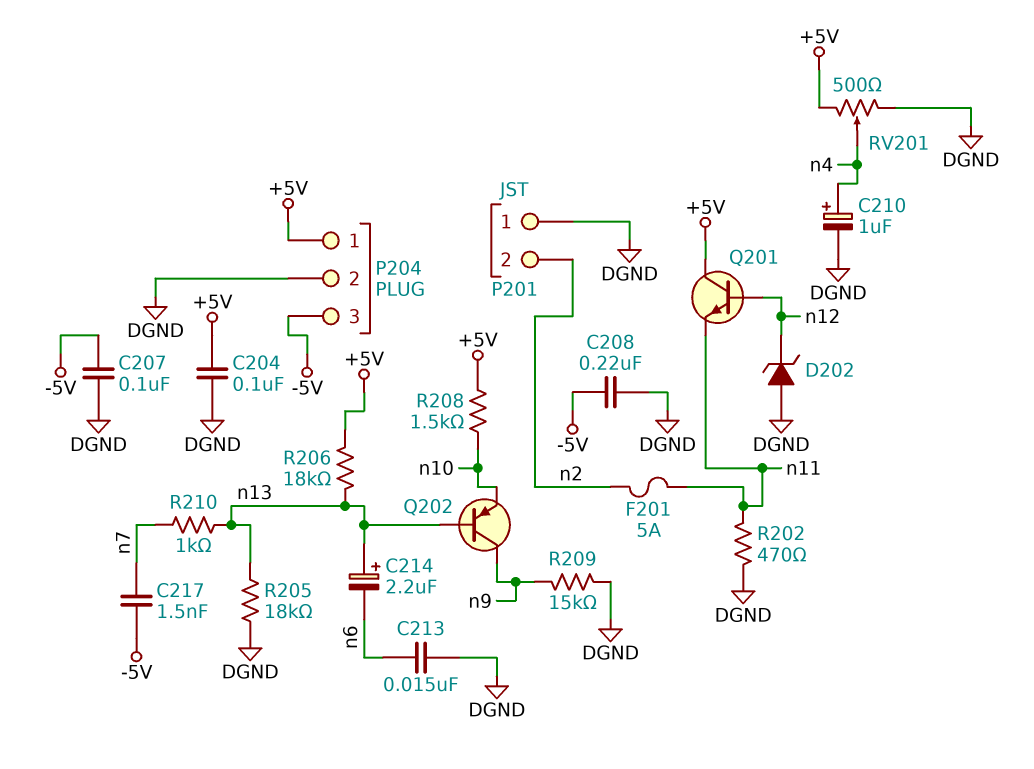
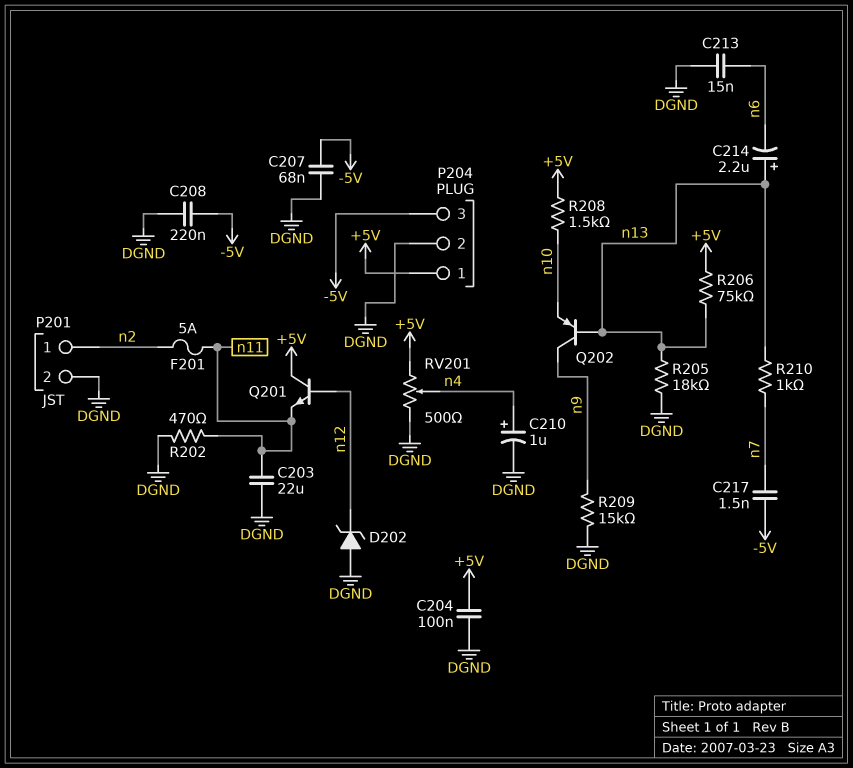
C203: none -> 22uF (DGND, n11)
C207: 100nF (-5V, DGND) -> 68nF (-5V, DGND)
P201 pin 1: DGND -> n2
P201 pin 2: n2 -> DGND
R206: 18k (+5V, n13) -> 75k (+5V, n13)

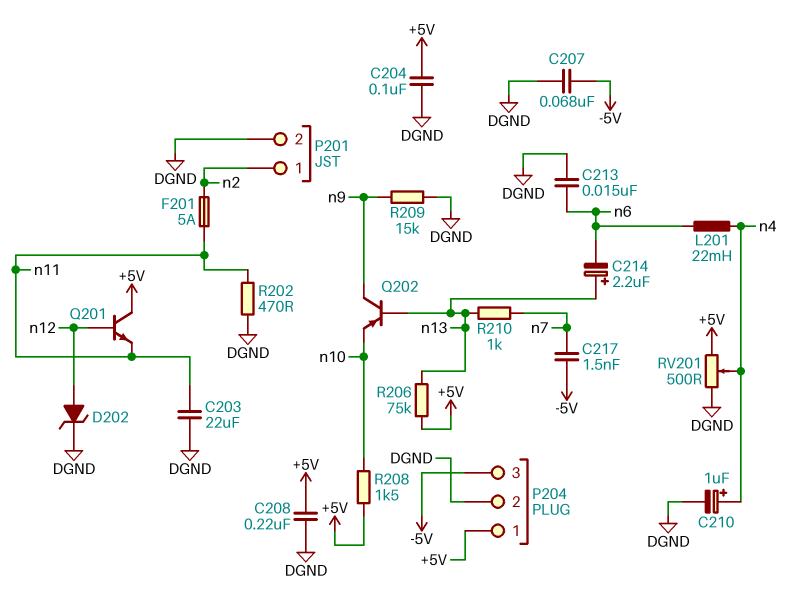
C208: 220nF (-5V, DGND) -> 220nF (+5V, DGND)
D202: zener (A DGND, K n12) -> zener (A n12, K DGND)
L201: none -> 22mH (n4, n6)
R205: 18k (DGND, n13) -> none

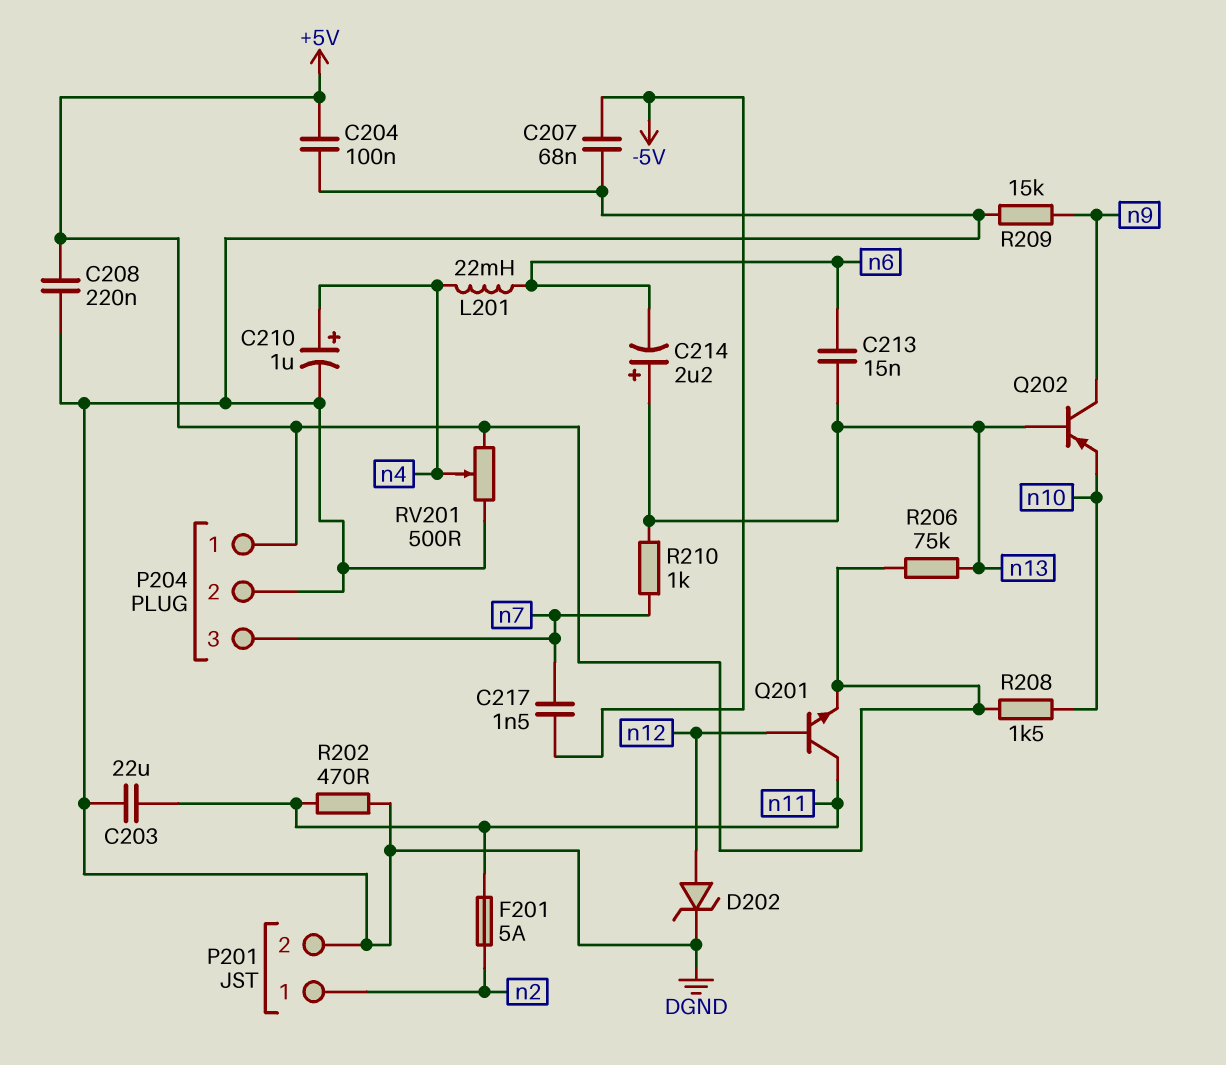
C213: 15nF (DGND, n6) -> 15nF (n6, n13)
P204 pin 3: -5V -> n7
Q201: NPN (B n12, C +5V, E n11) -> NPN (B n12, C n11, E +5V)

